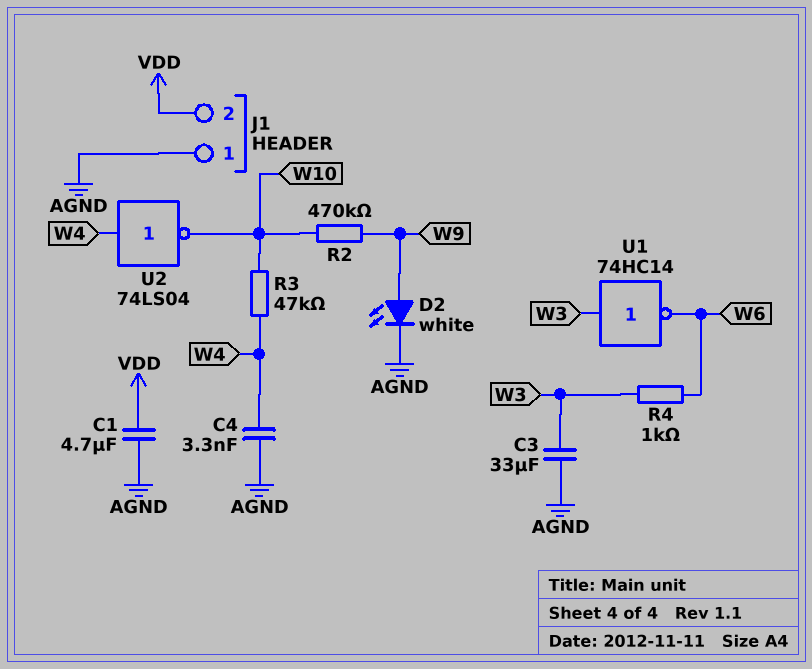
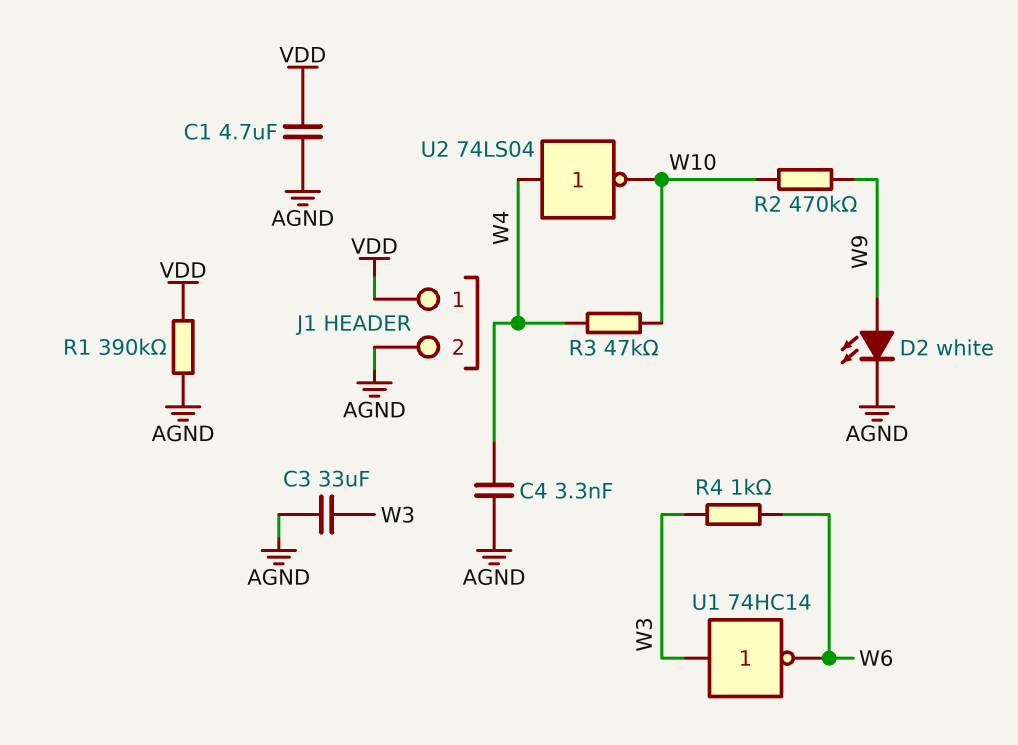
J1 pin 1: AGND -> VDD
J1 pin 2: VDD -> AGND
R1: none -> 390k (AGND, VDD)

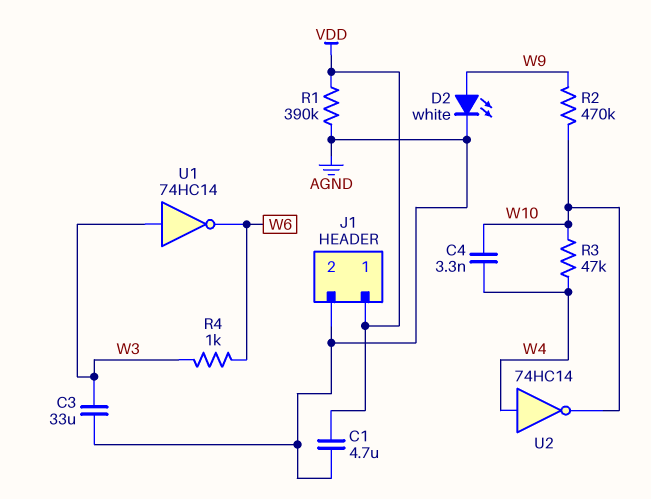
C4: 3.3nF (AGND, W4) -> 3.3nF (W4, W10)
U2: NOT 74LS04 (in W4, out W10) -> NOT 74HC14 (in W4, out W10)

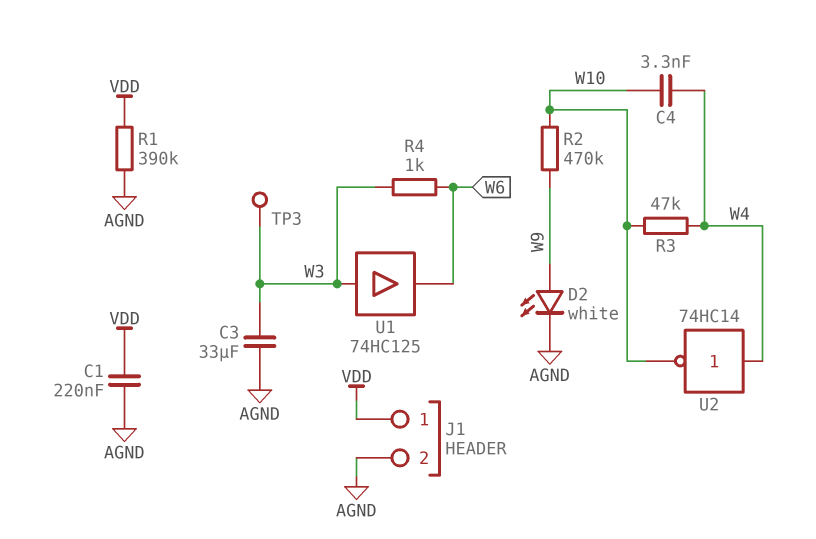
C1: 4.7uF (AGND, VDD) -> 220nF (AGND, VDD)
TP3: none -> test point (W3)
U1: NOT 74HC14 (in W3, out W6) -> buffer 74HC125 (in W3, out W6)

